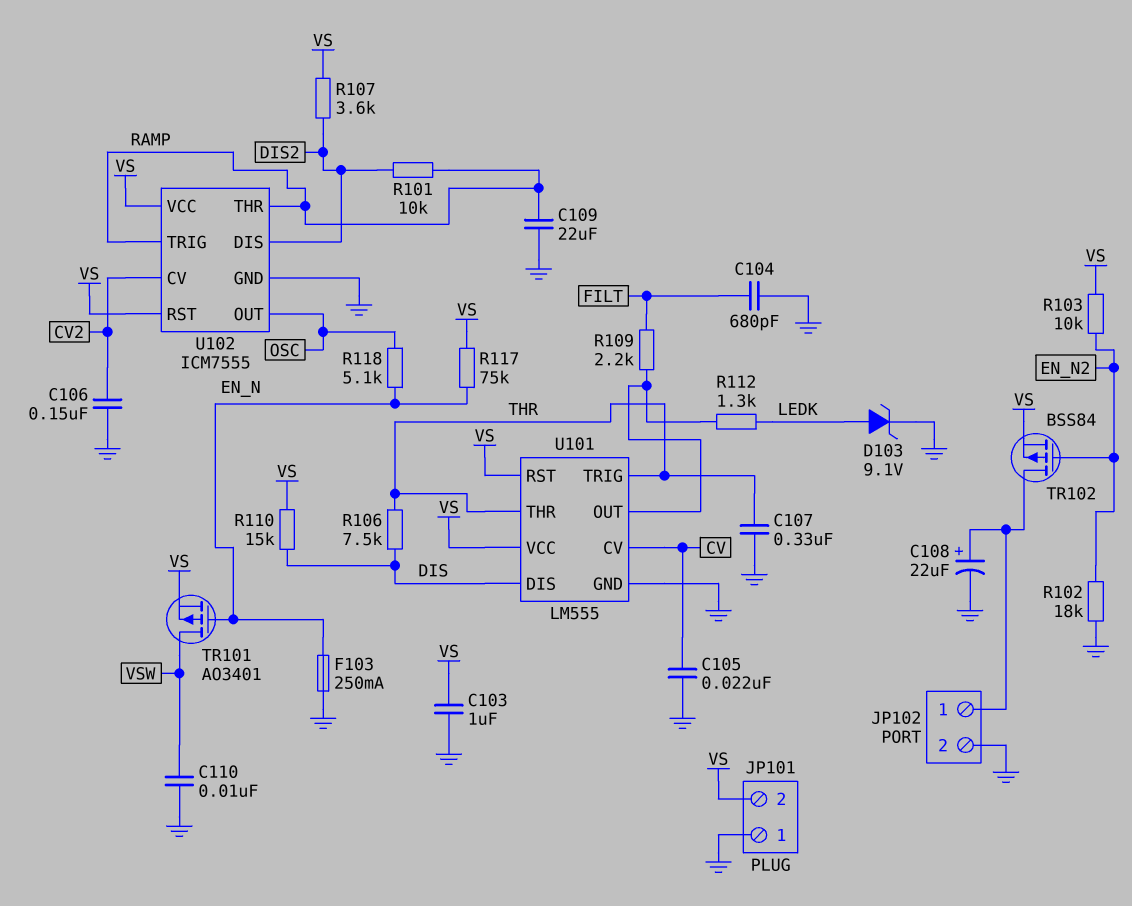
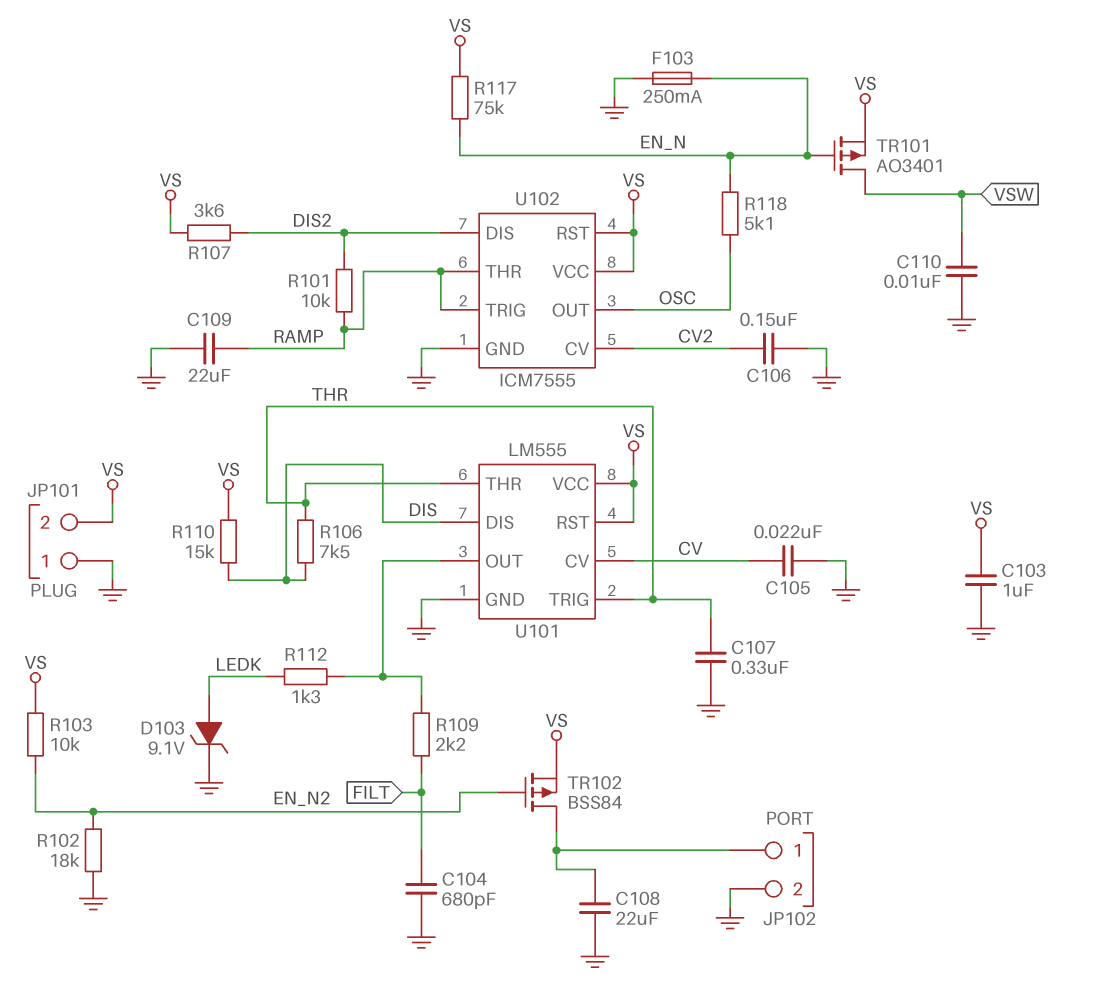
C108: 22uF (plus JP102/1, minus GND) -> 22uF (GND, JP102/1)

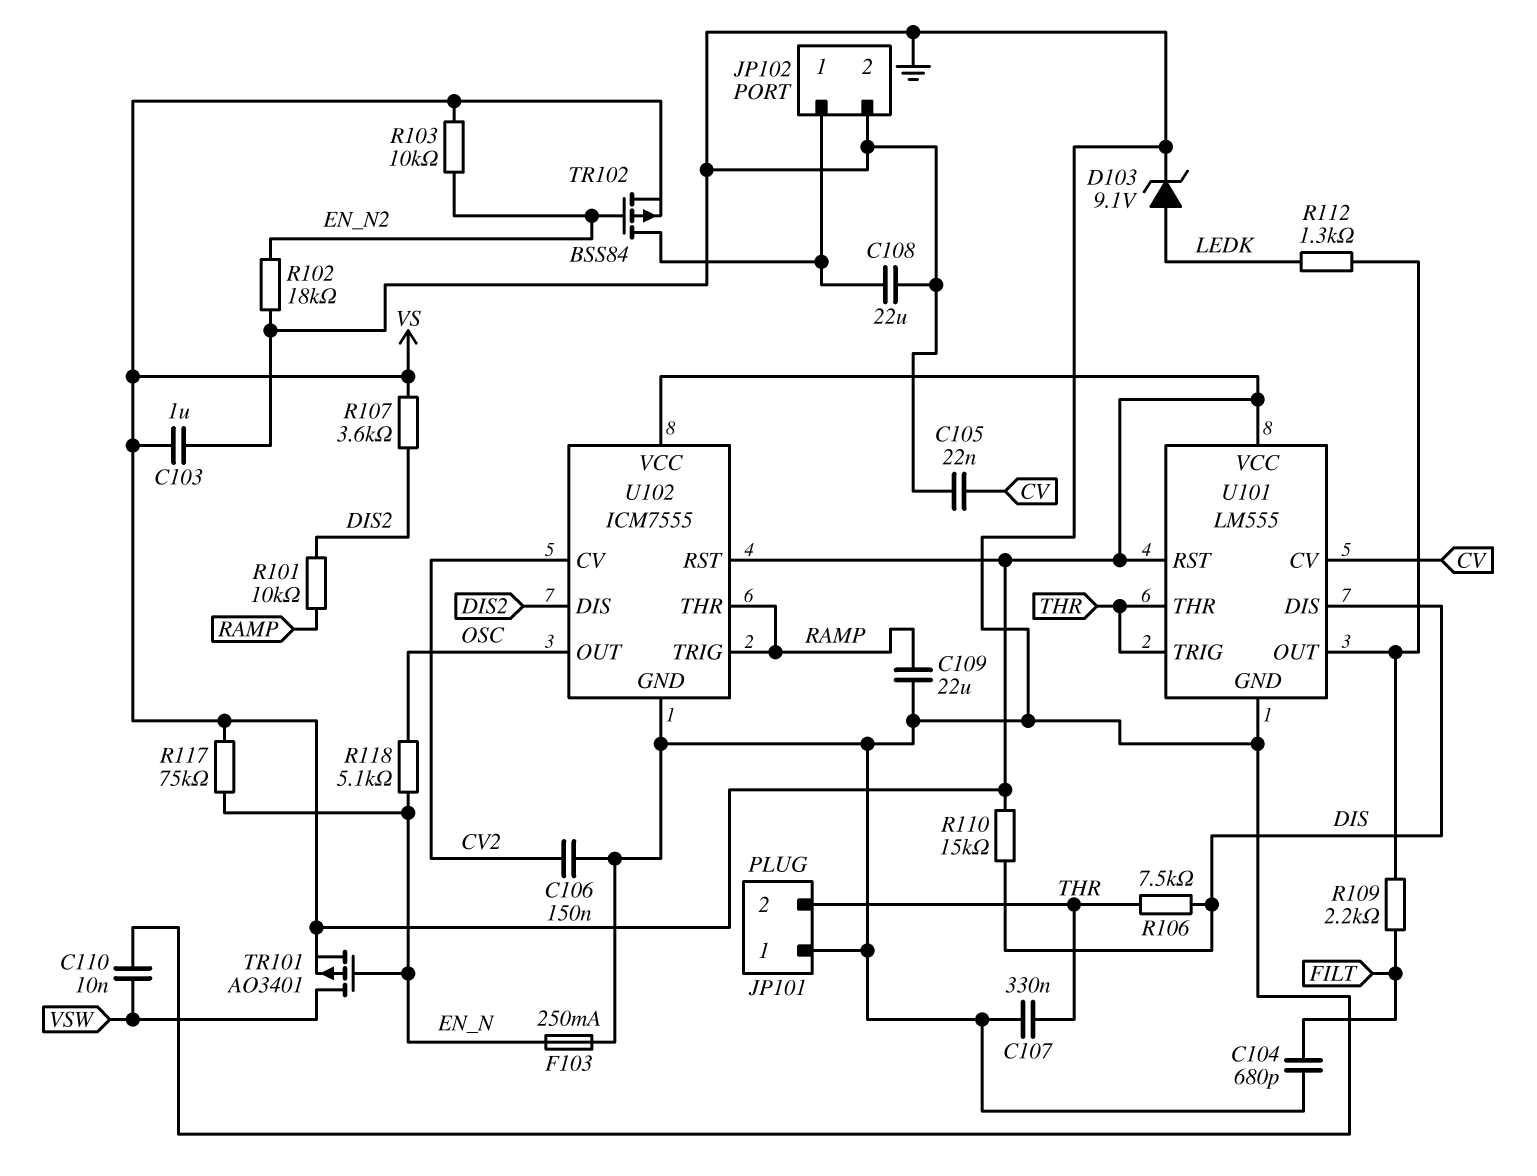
JP101 pin 2: VS -> THR

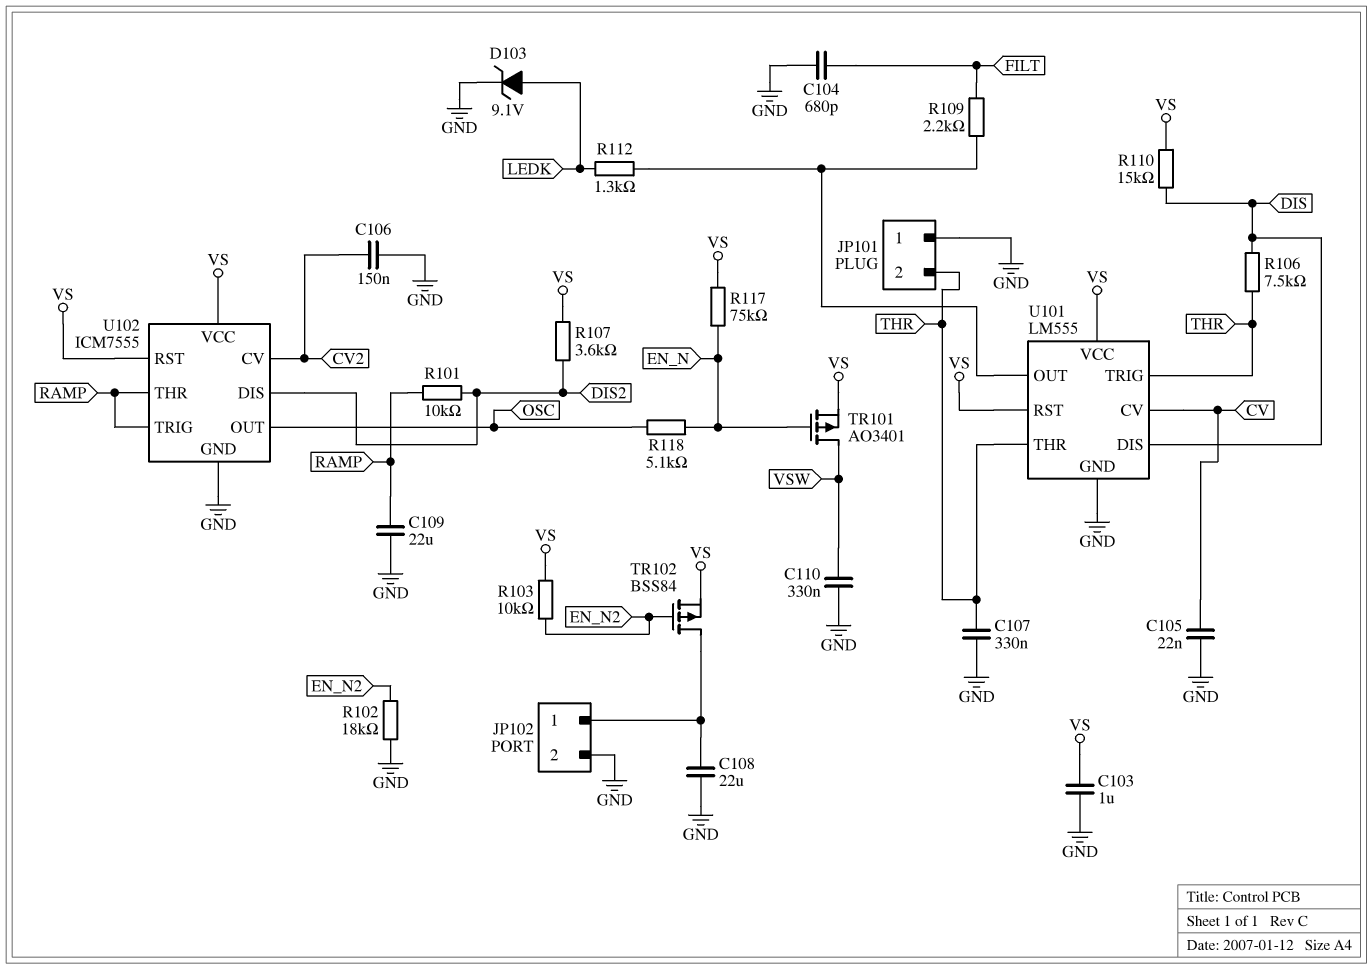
C110: 10nF (GND, VSW) -> 330nF (GND, VSW)
F103: 250mA (EN_N, GND) -> none

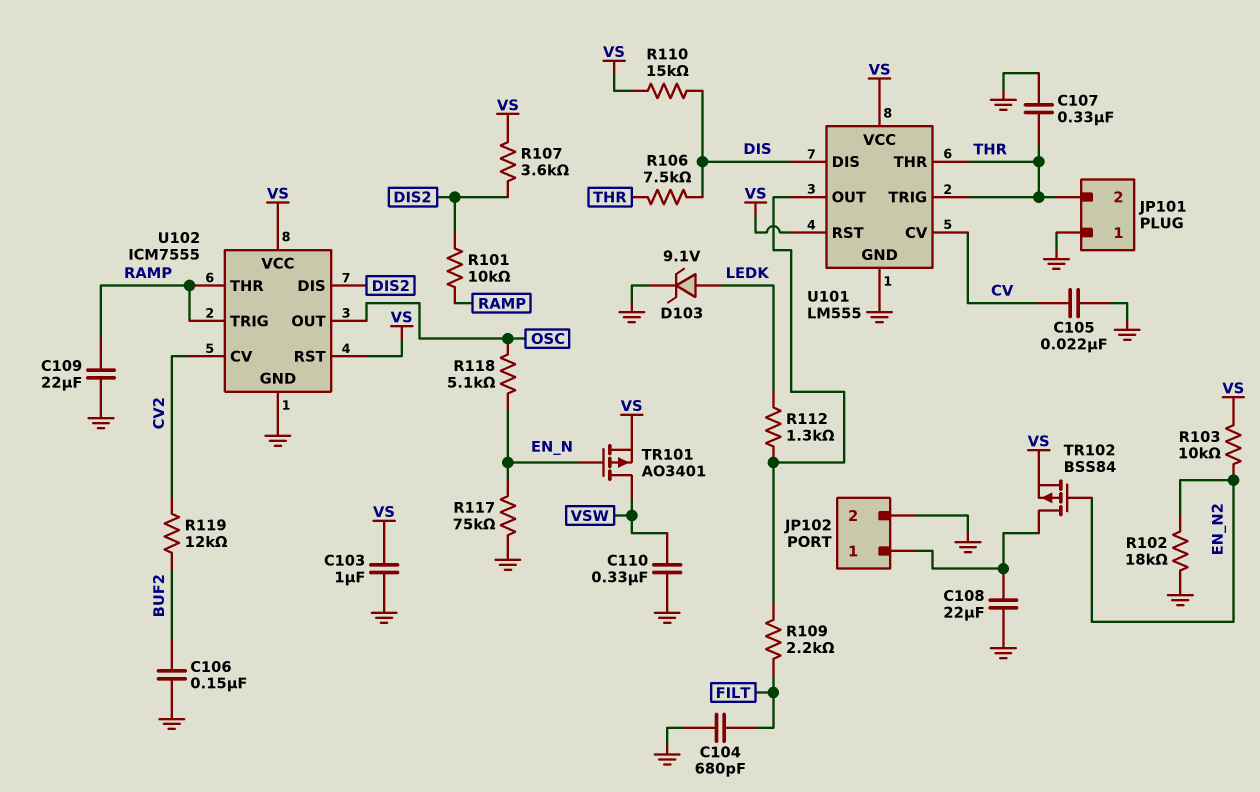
C106: 150nF (CV2, GND) -> 150nF (BUF2, GND)
R117: 75k (EN_N, VS) -> 75k (EN_N, GND)
R119: none -> 12k (BUF2, CV2)

